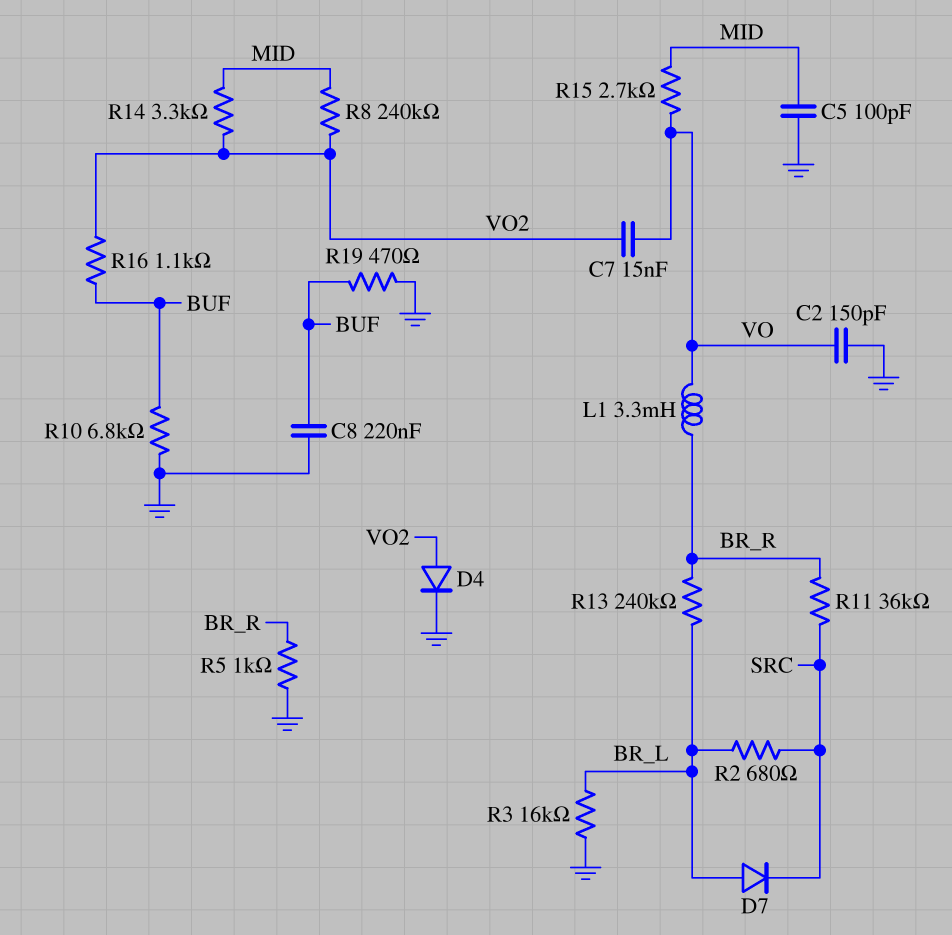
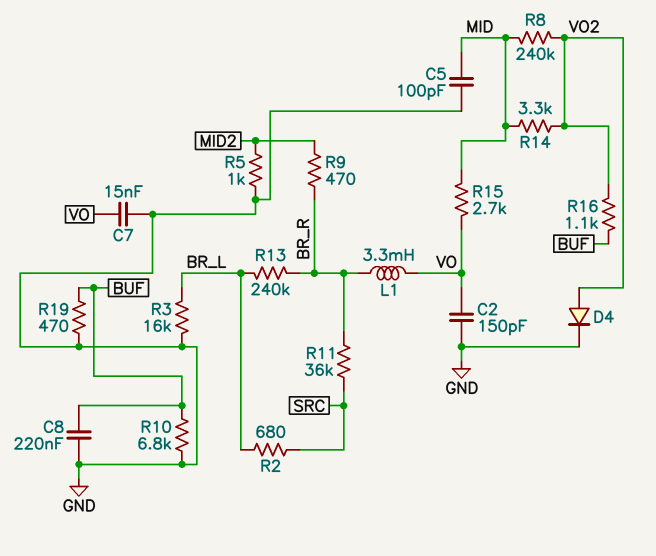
C7: 15nF (VO, VO2) -> 15nF (GND, VO)
D7: diode (A BR_L, K SRC) -> none
R5: 1k (BR_R, GND) -> 1k (GND, MID2)
R9: none -> 470 (BR_R, MID2)

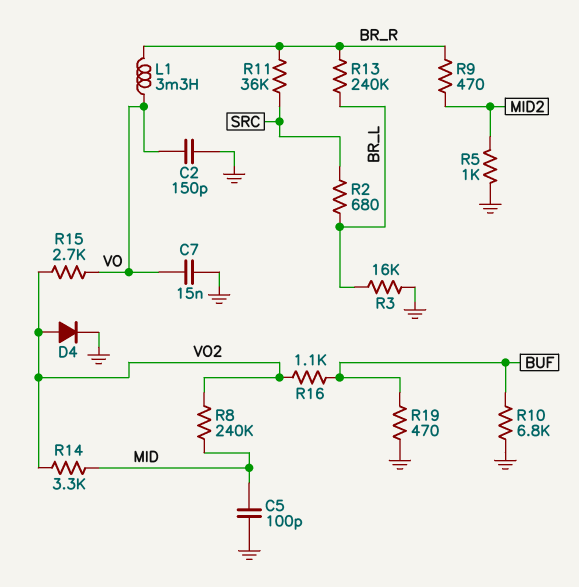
C8: 220nF (BUF, GND) -> none
R15: 2.7k (MID, VO) -> 2.7k (VO, VO2)

